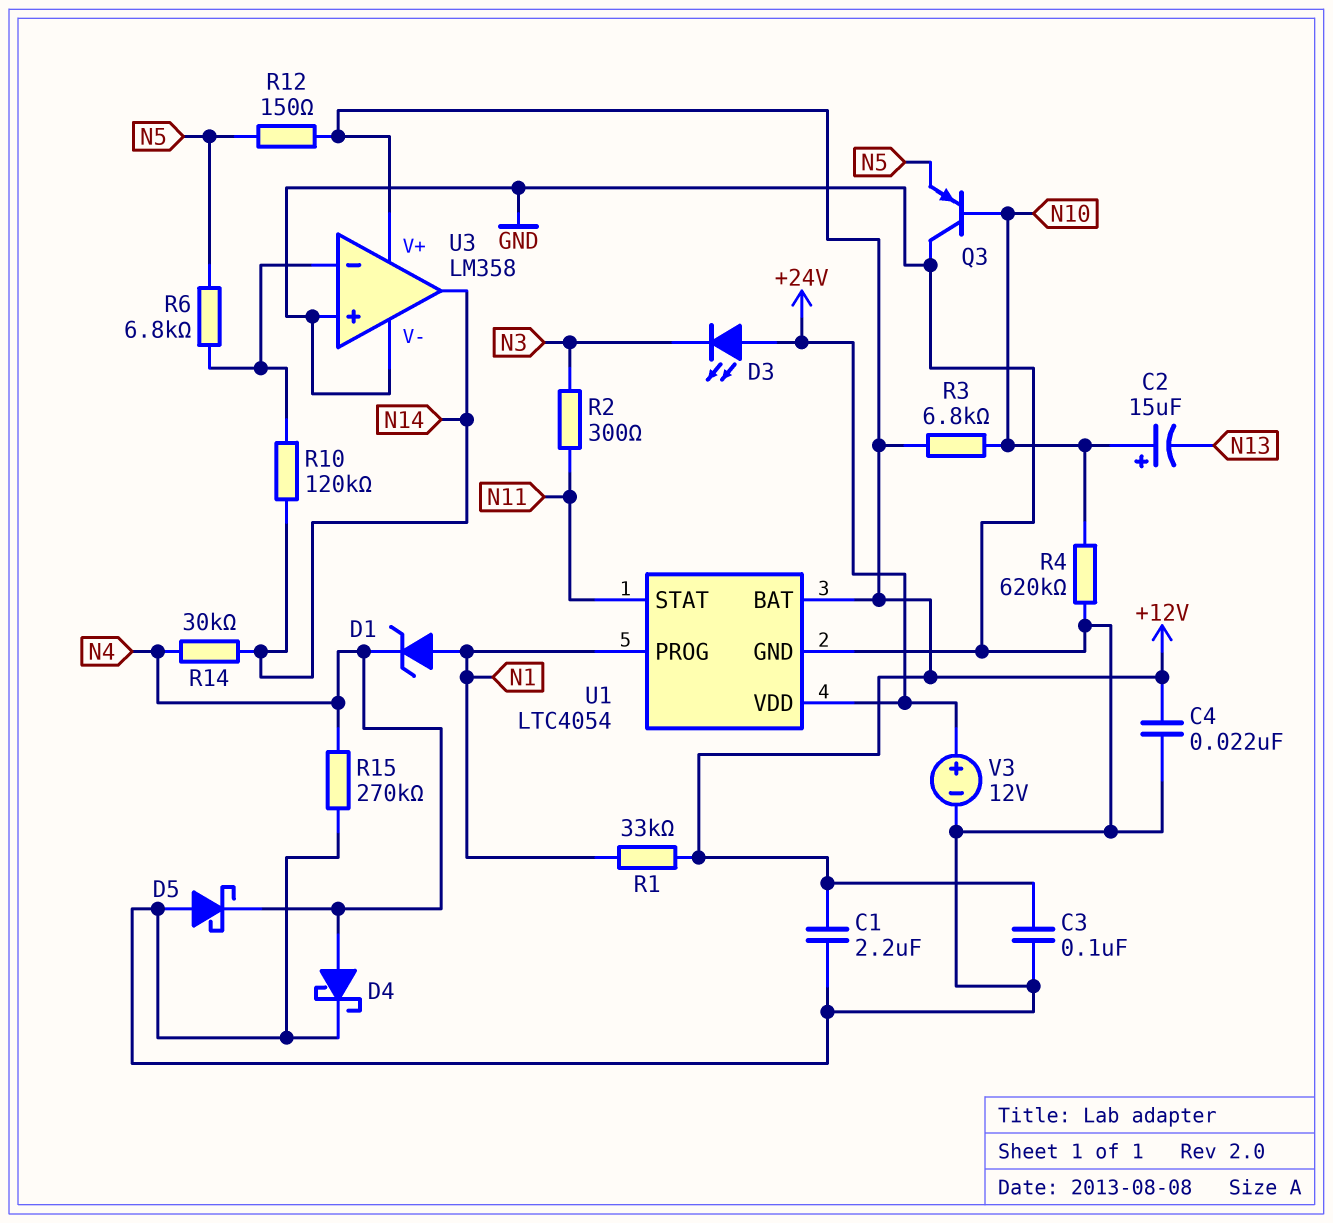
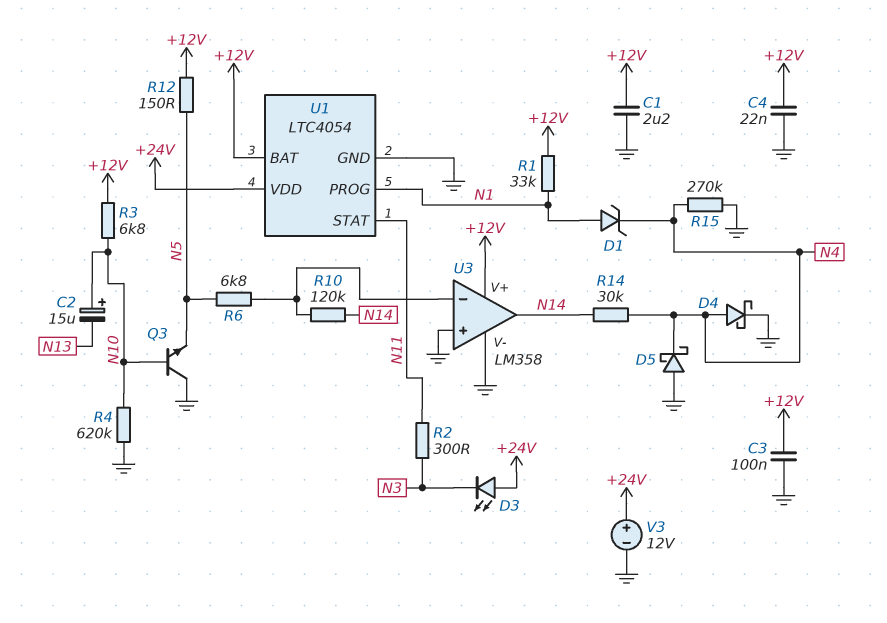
Q3: PNP (B N10, C GND, E N5) -> NPN (B N10, C GND, E N5)

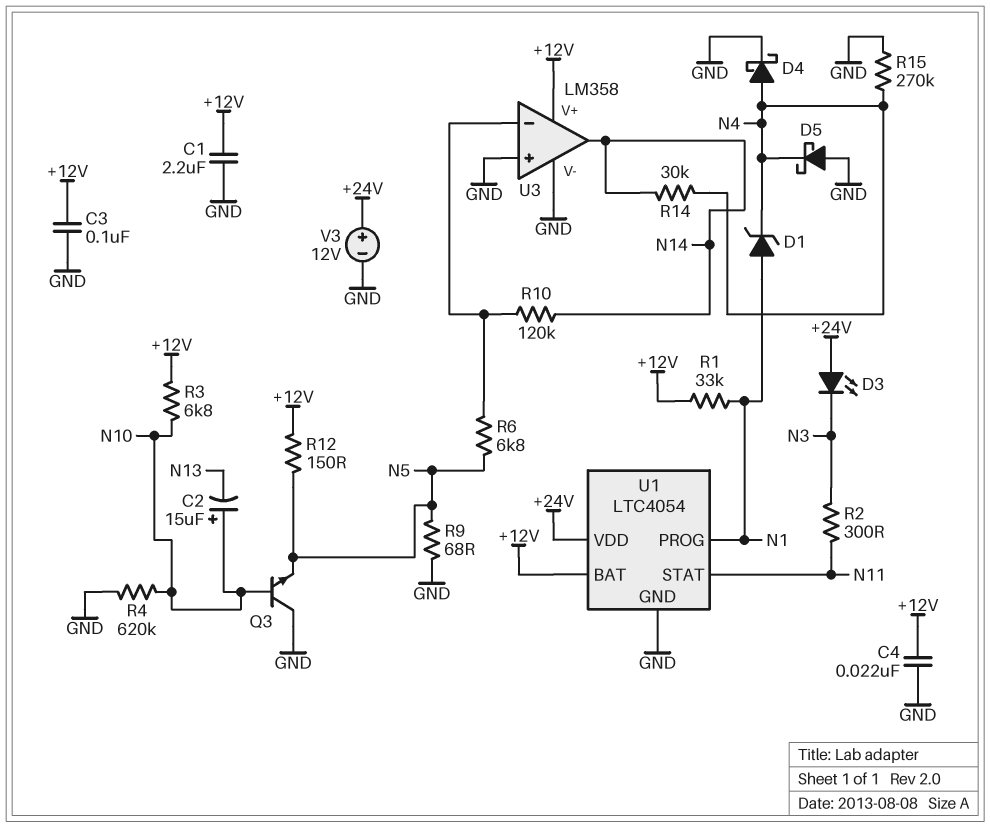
R9: none -> 68 (GND, N5)

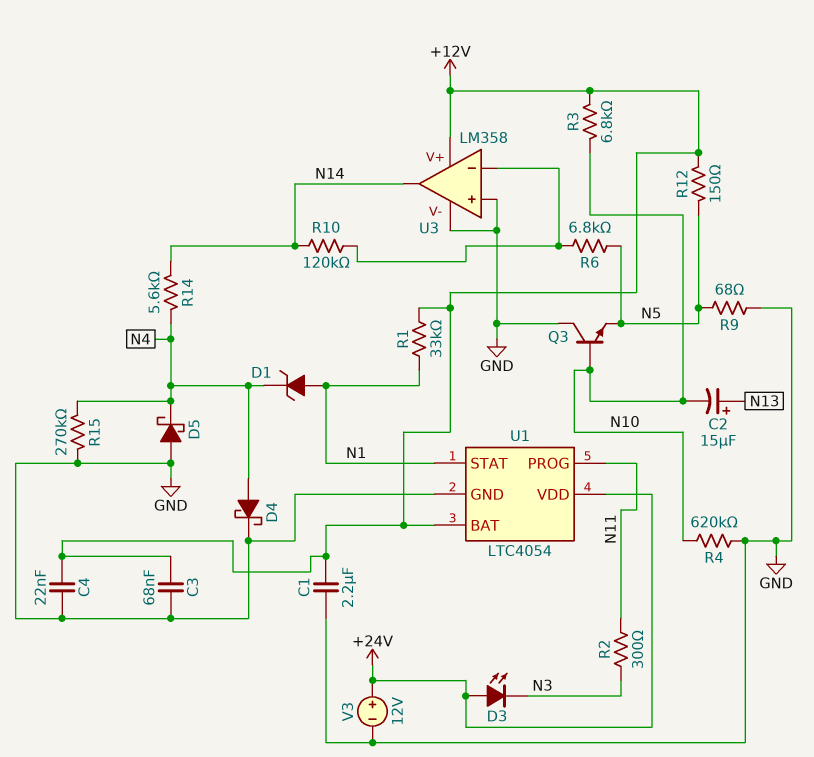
C2: 15uF (plus N10, minus N13) -> 15uF (plus N13, minus N10)
C3: 100nF (+12V, GND) -> 68nF (+12V, GND)
R14: 30k (N4, N14) -> 5.6k (N4, N14)
U1 pin PROG: N1 -> N11
U1 pin STAT: N11 -> N1

